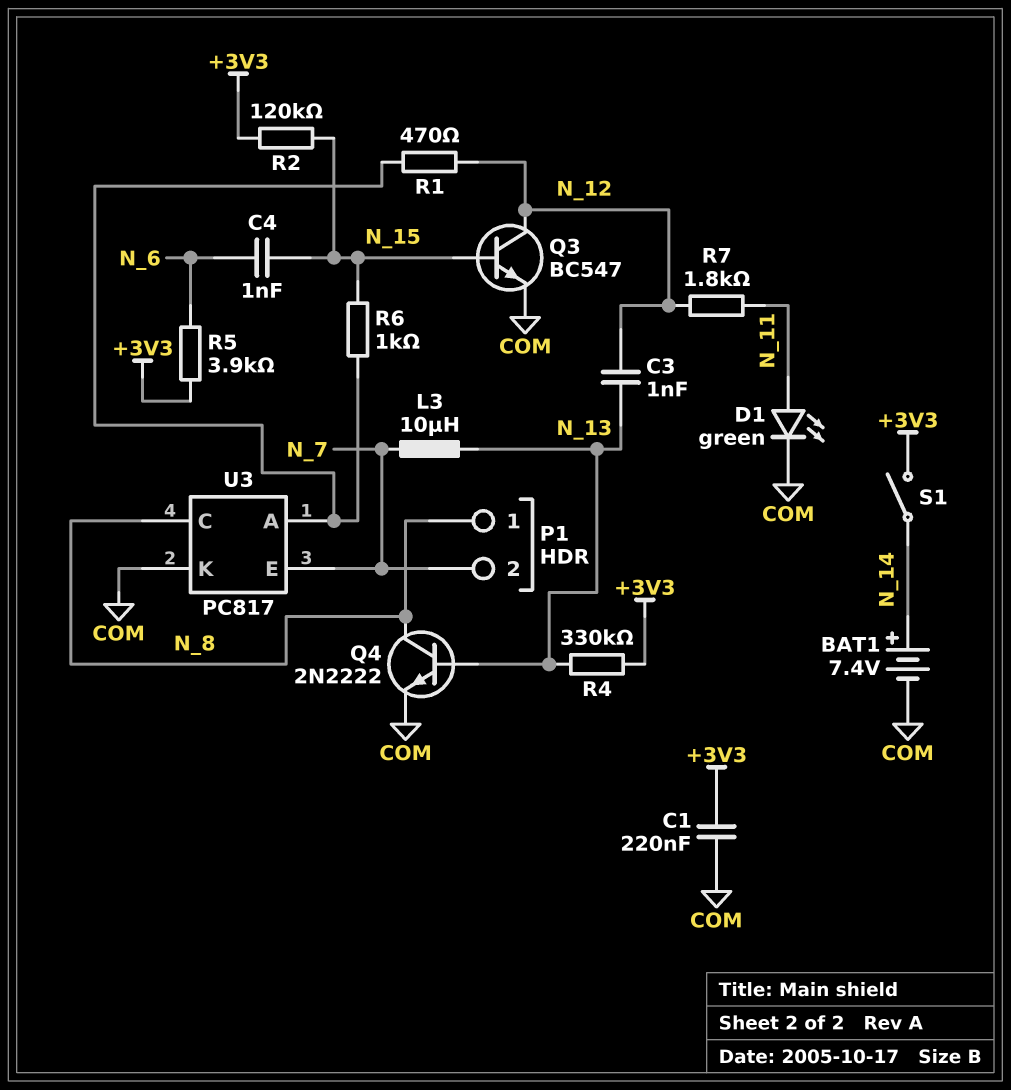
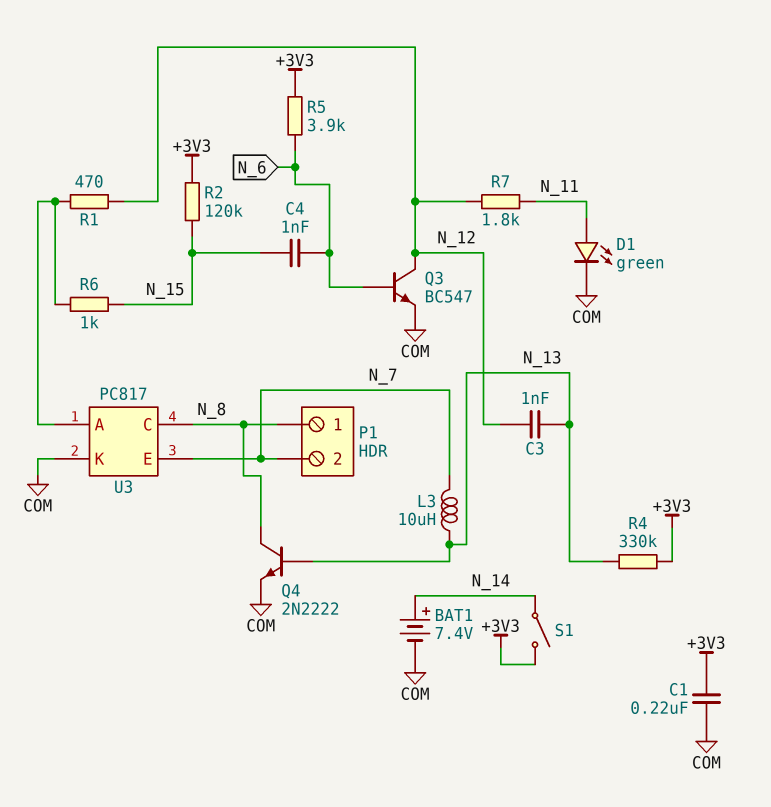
Q3: NPN BC547 (B N_15, C N_12, E COM) -> NPN BC547 (B N_6, C N_12, E COM)

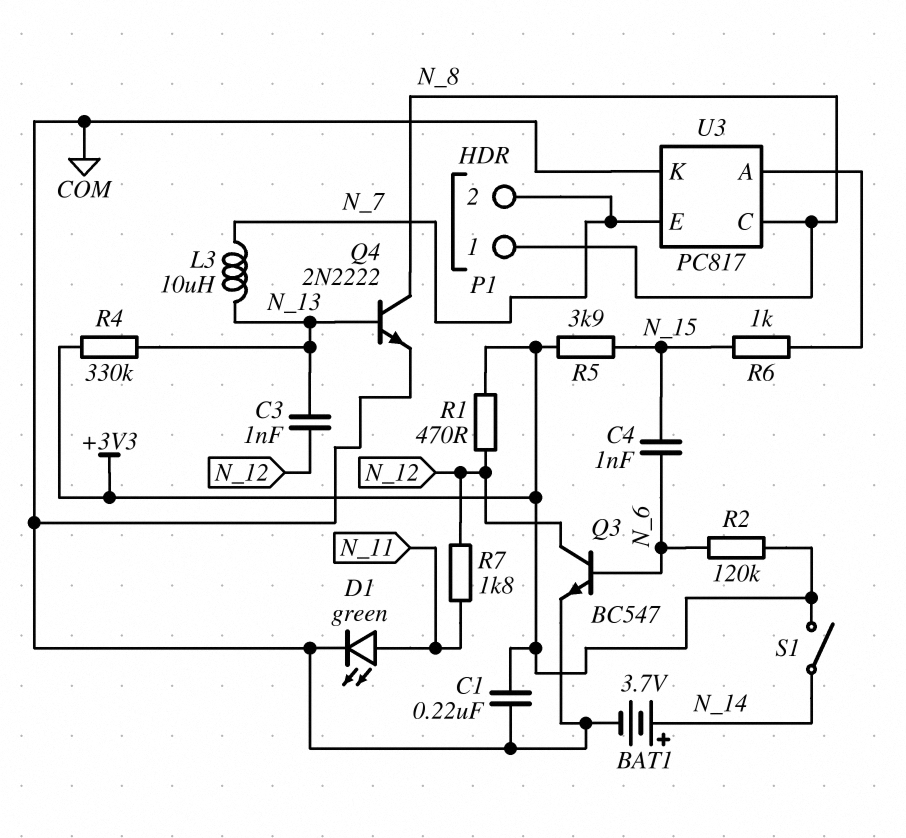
BAT1: 7.4V (plus N_14, minus COM) -> 3.7V (plus N_14, minus COM)
R1: 470 (N_12, U3/A) -> 470 (+3V3, N_12)
R2: 120k (+3V3, N_15) -> 120k (+3V3, N_6)
R5: 3.9k (+3V3, N_6) -> 3.9k (+3V3, N_15)

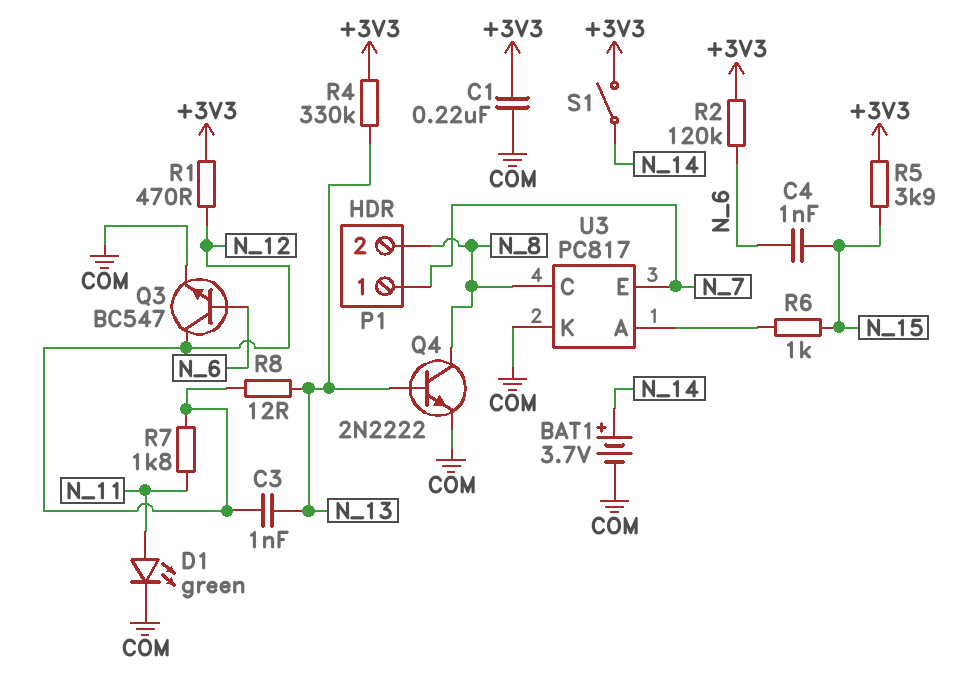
L3: 10uH (N_7, N_13) -> none
P1 pin 1: N_8 -> N_7
P1 pin 2: N_7 -> N_8
R8: none -> 12 (N_12, N_13)

